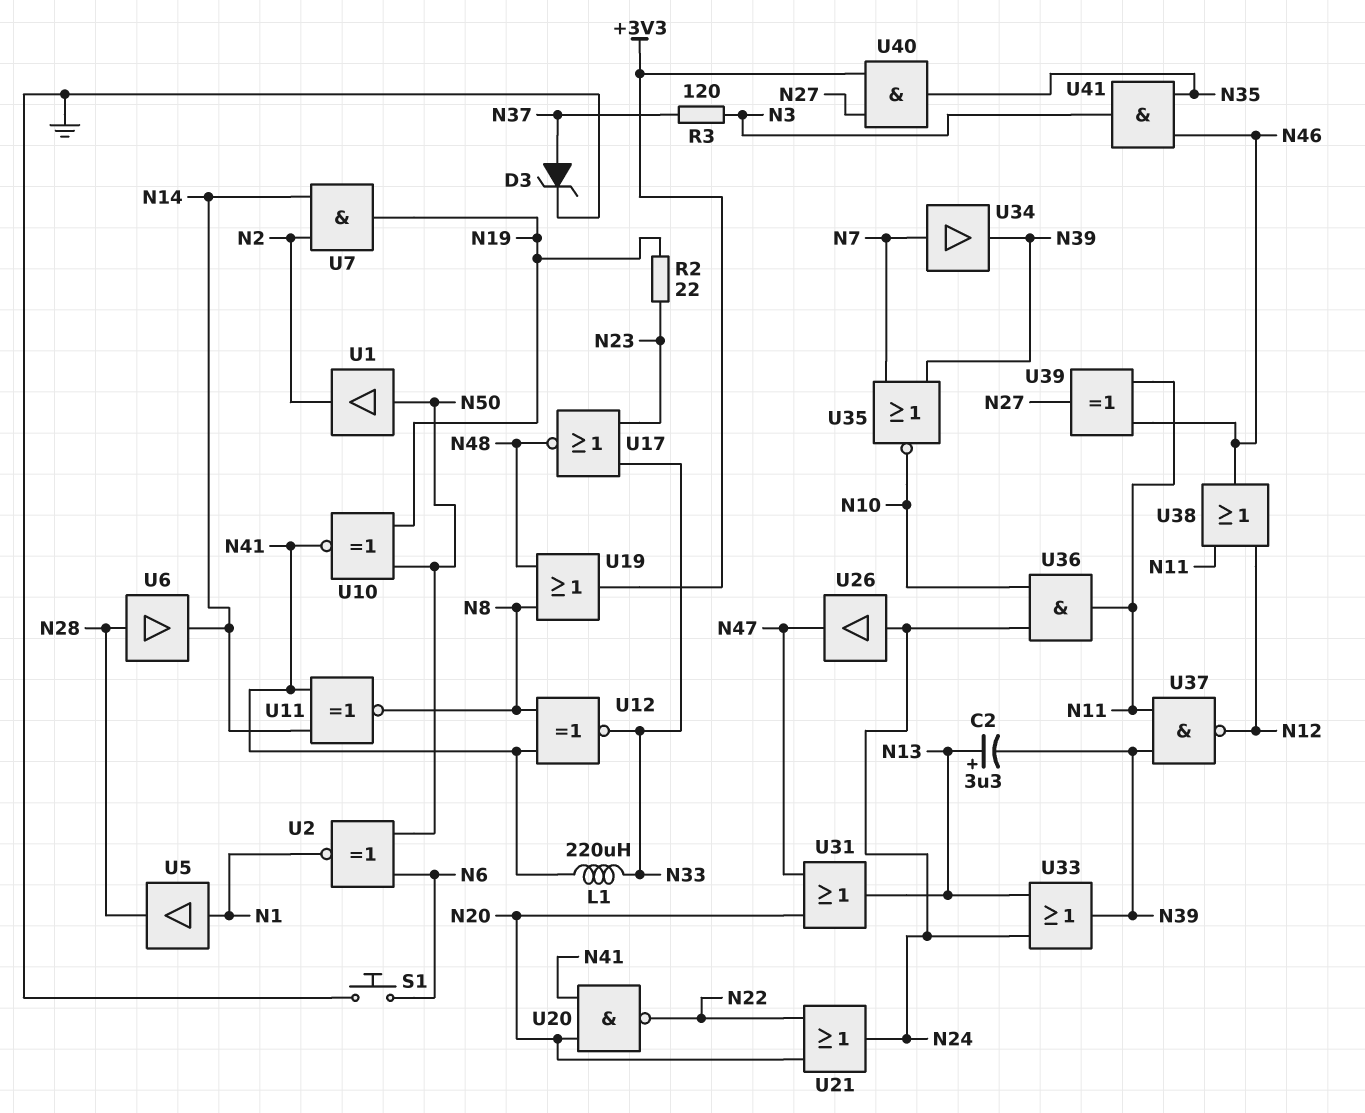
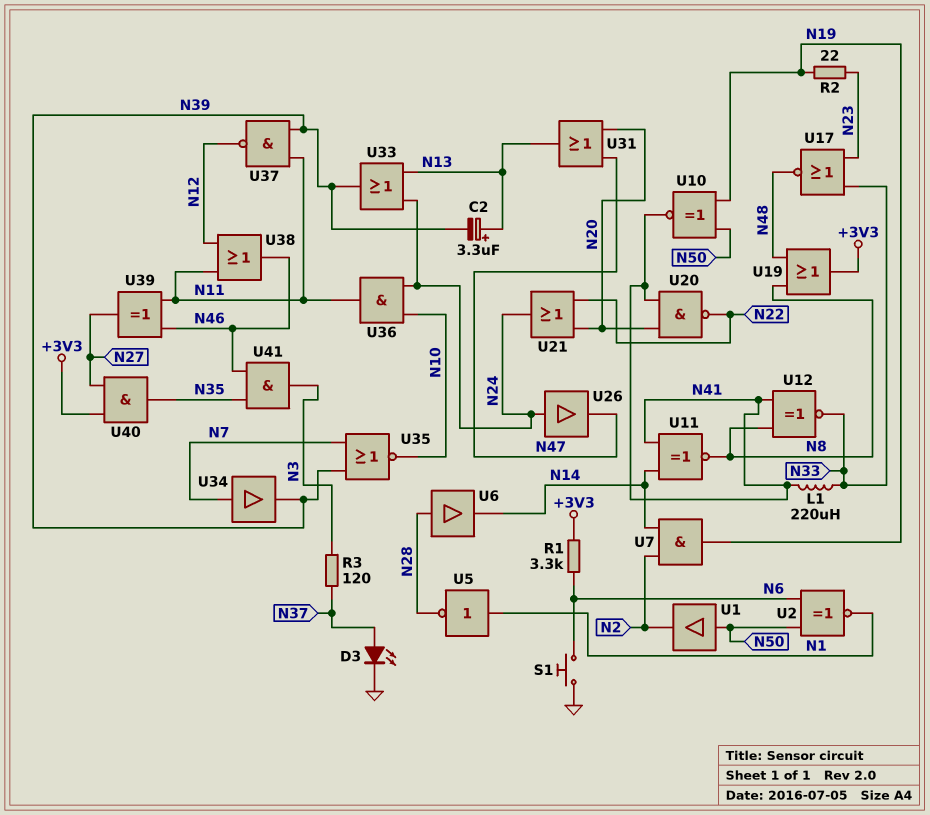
D3: zener (A N37, K GND) -> LED (A N37, K GND)
R1: none -> 3.3k (+3V3, N6)
U5: buffer (in N1, out N28) -> NOT (in N1, out N28)

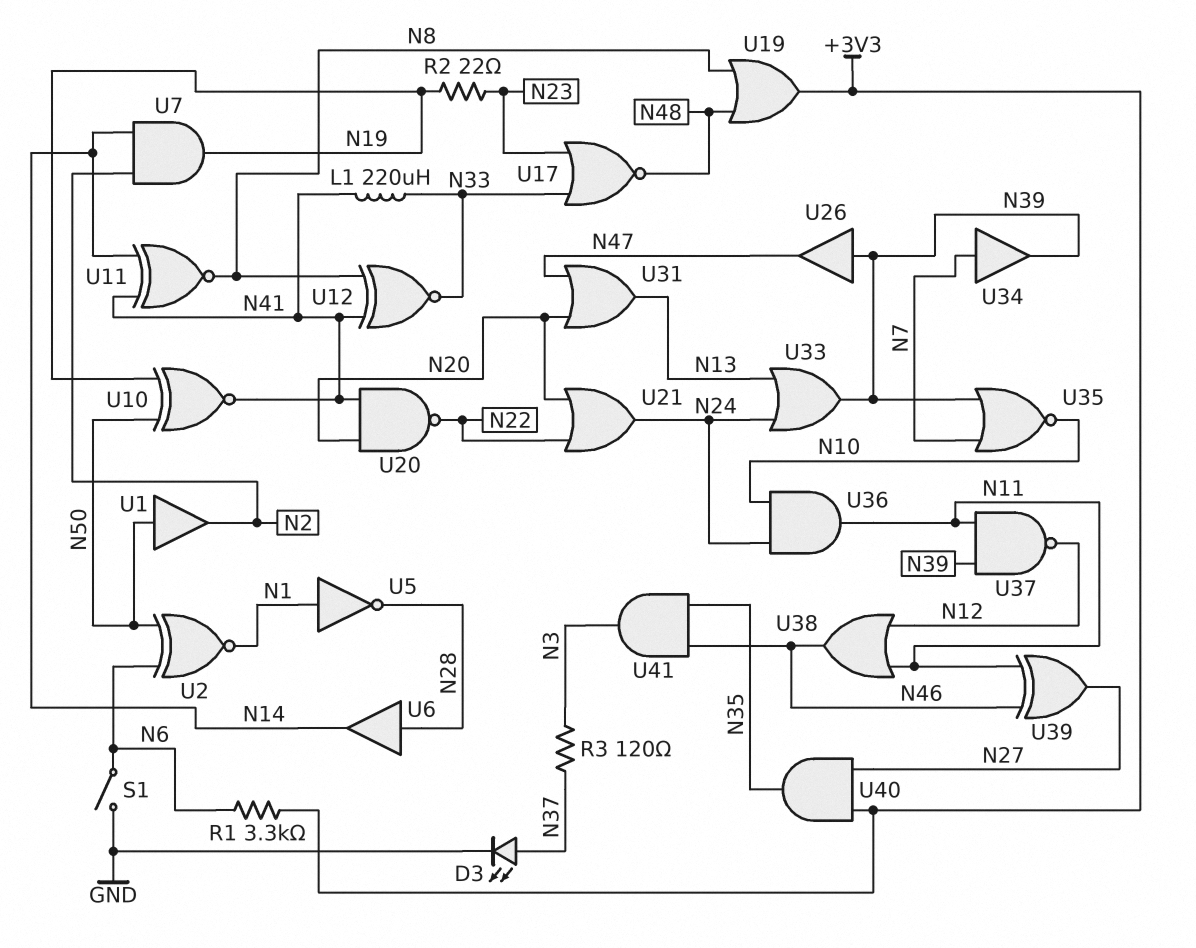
C2: 3.3uF (plus N13, minus N39) -> none
S1: button (GND, N6) -> switch (GND, N6)
U26: buffer (in N24, out N47) -> buffer (in N39, out N47)

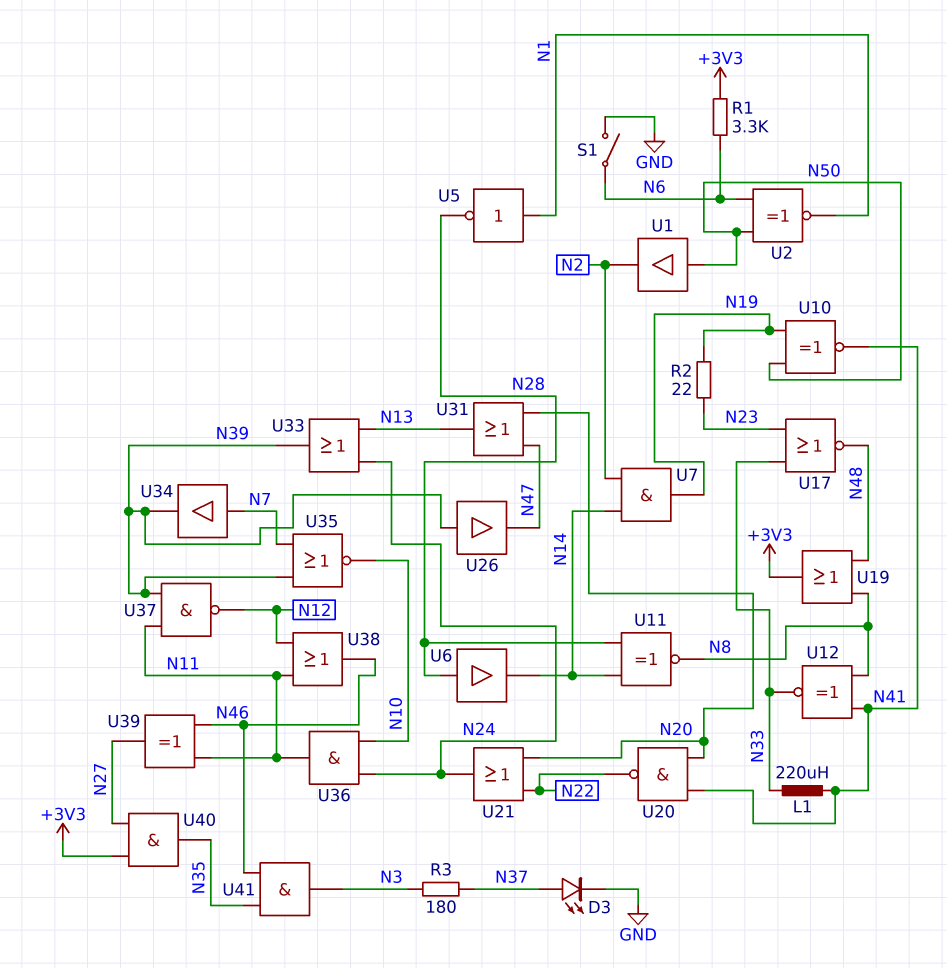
R3: 120 (N3, N37) -> 180 (N3, N37)
U11: XNOR (in N14, in N41, out N8) -> XNOR (in N14, in N28, out N8)

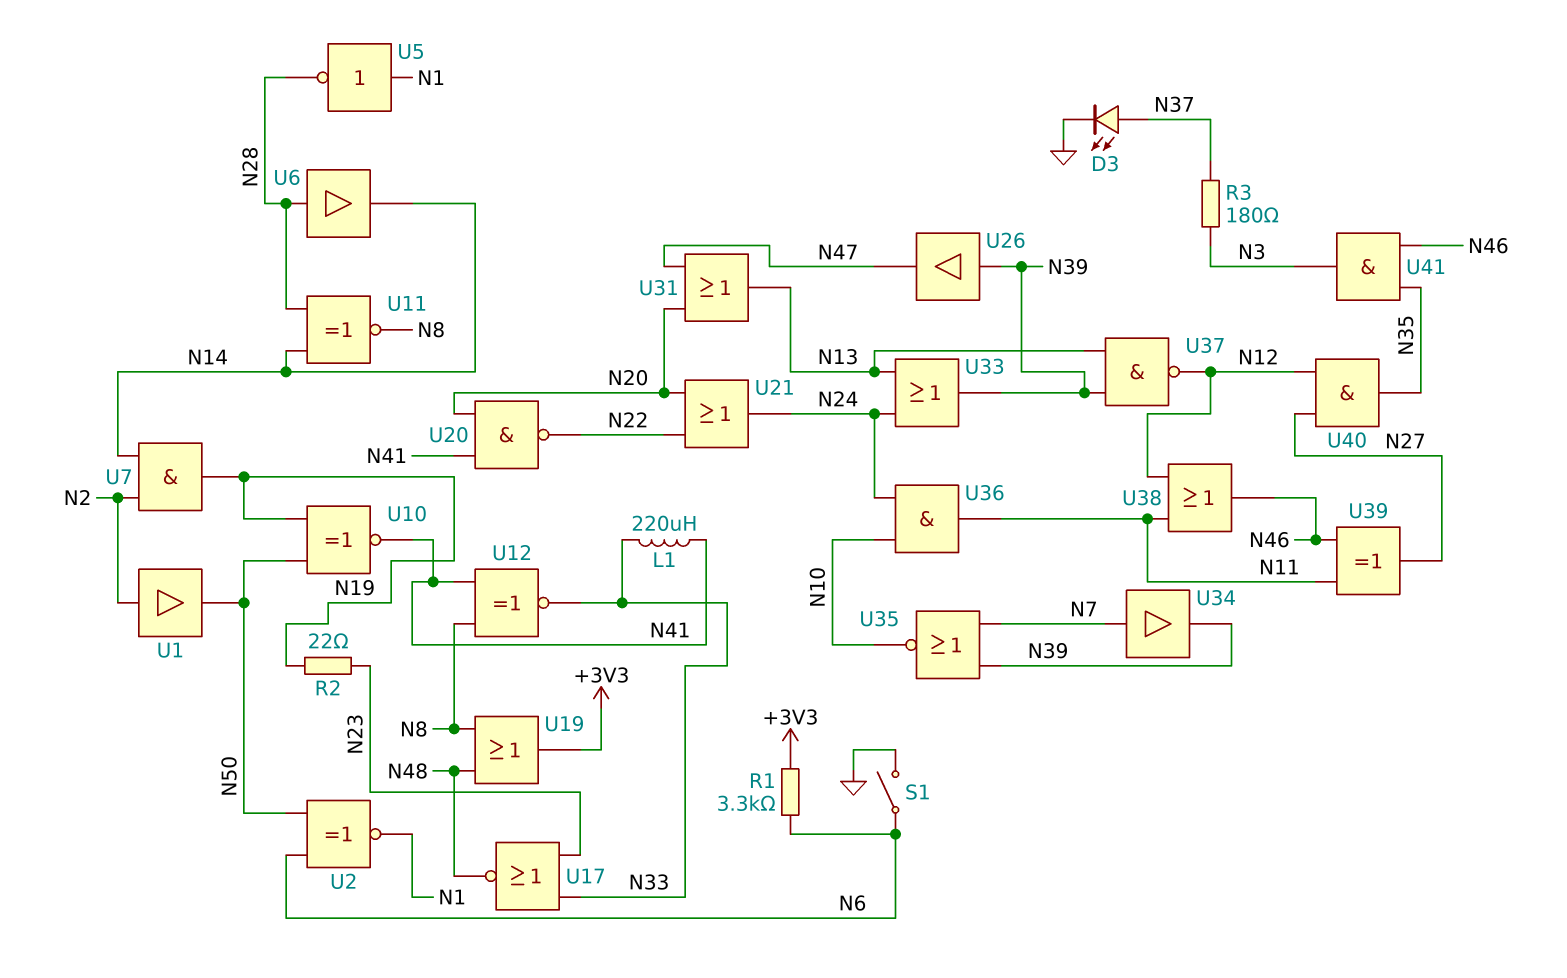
U1: buffer (in N50, out N2) -> buffer (in N2, out N50)
U37: NAND (in N11, in N39, out N12) -> NAND (in N13, in N39, out N12)
U40: AND (in +3V3, in N27, out N35) -> AND (in N12, in N27, out N35)

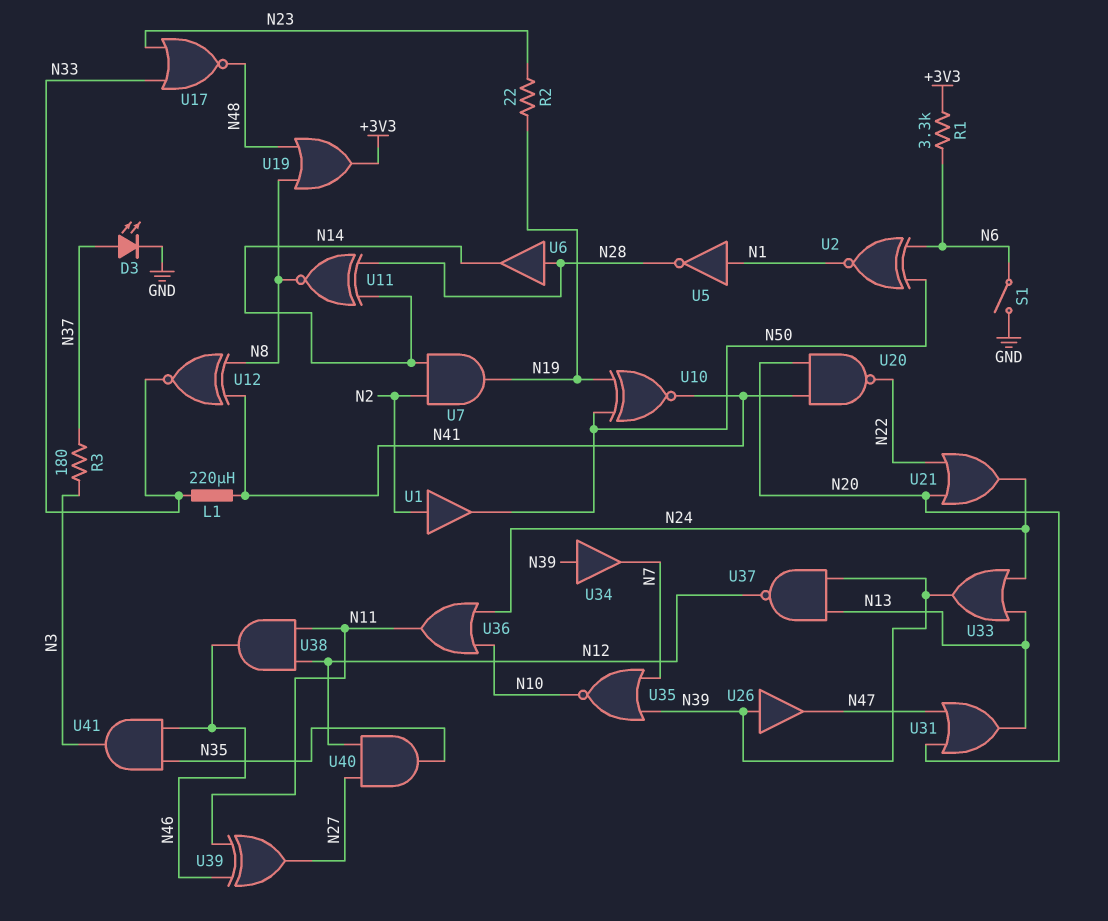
U34: buffer (in N7, out N39) -> buffer (in N39, out N7)
U36: AND (in N10, in N24, out N11) -> OR (in N10, in N24, out N11)
U38: OR (in N11, in N12, out N46) -> AND (in N11, in N12, out N46)

